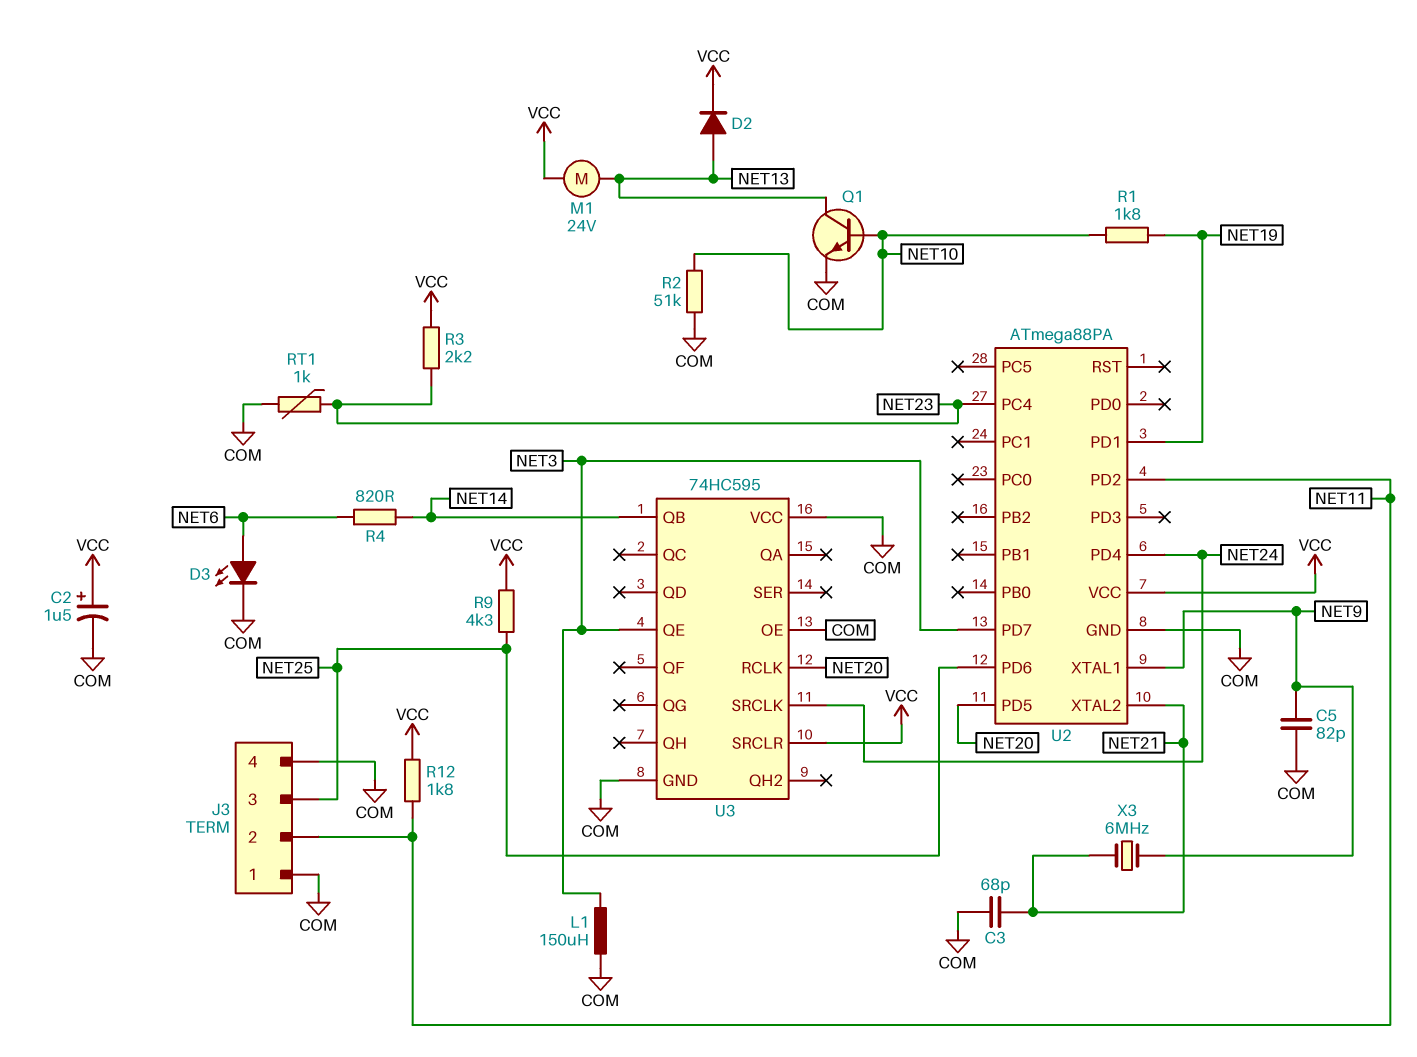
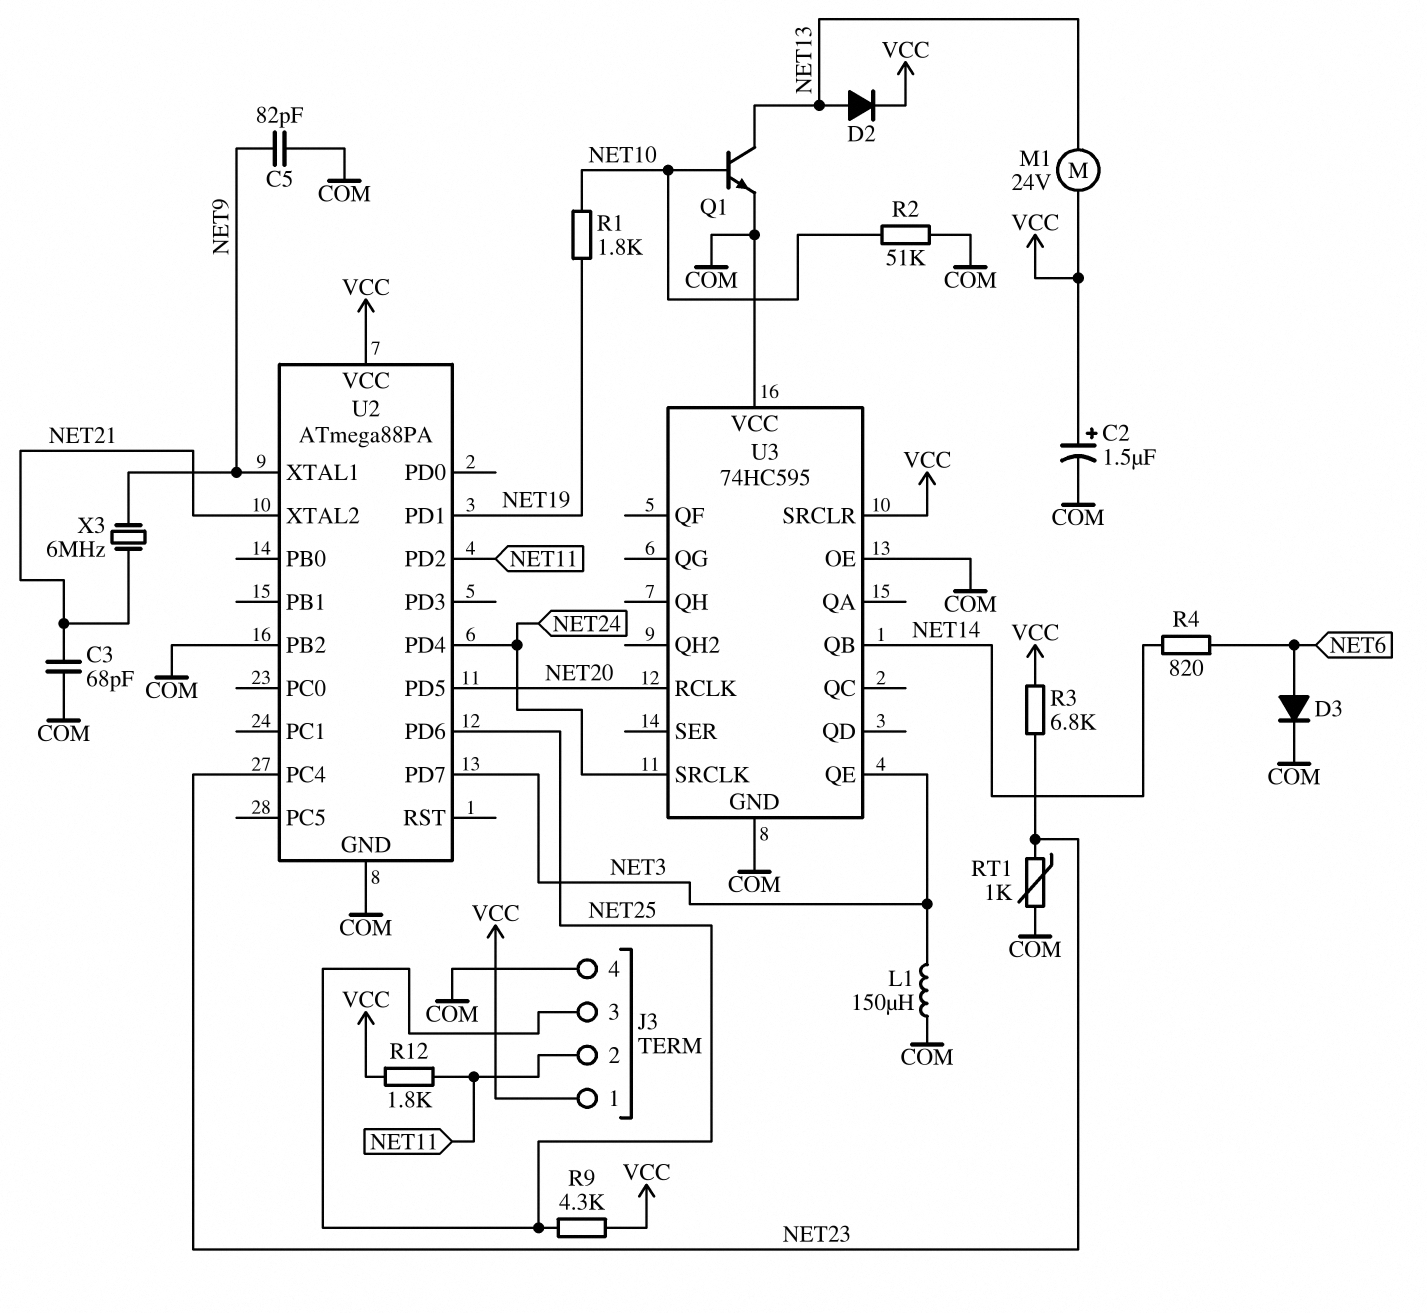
D3: LED (A NET6, K COM) -> diode (A NET6, K COM)
J3 pin 1: COM -> VCC
R3: 2.2k (NET23, VCC) -> 6.8k (NET23, VCC)
U2 pin PB2: none -> COM

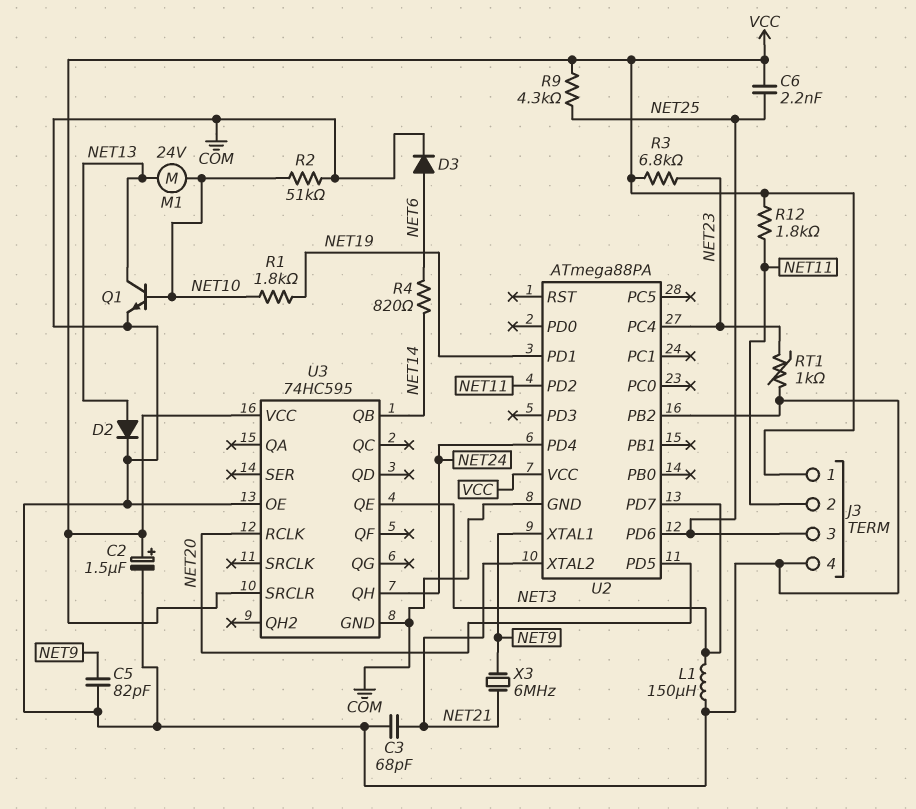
C6: none -> 2.2nF (NET25, VCC)
D2: diode (A NET13, K VCC) -> diode (A NET13, K COM)
M1: motor 24V (NET13, VCC) -> motor 24V (NET10, NET13)
U3 pin QH: none -> NET24
U3 pin SRCLK: NET24 -> none
U3 pin VCC: COM -> VCC

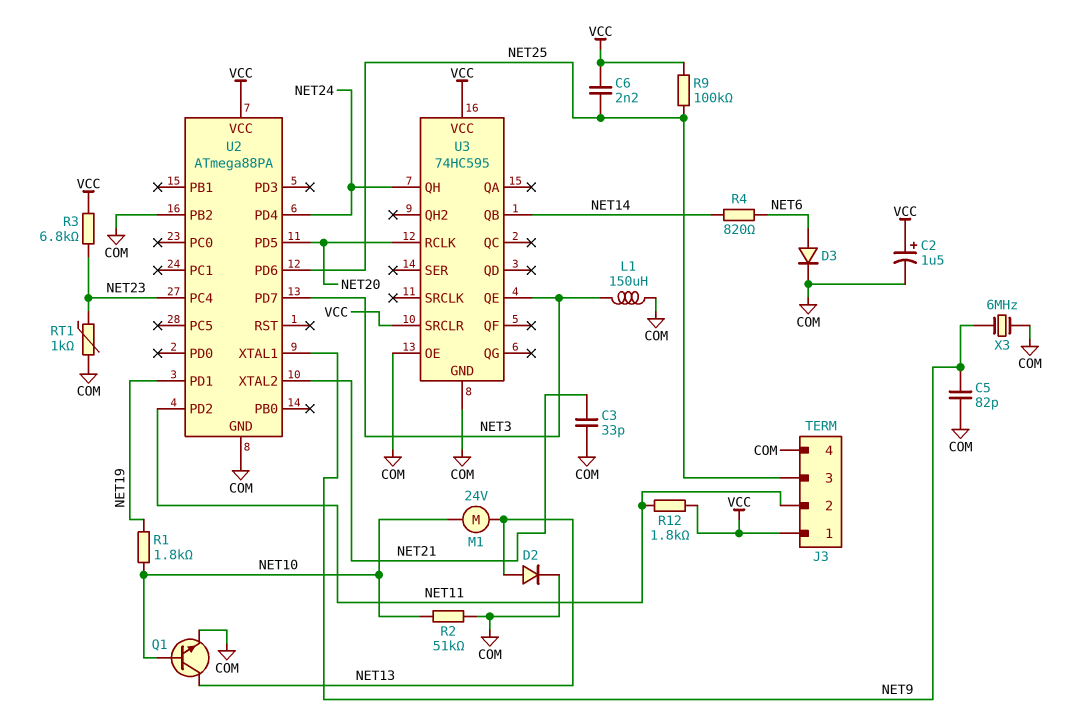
C3: 68pF (COM, NET21) -> 33pF (COM, NET21)
R9: 4.3k (NET25, VCC) -> 100k (NET25, VCC)
X3: 6MHz (NET9, NET21) -> 6MHz (COM, NET9)

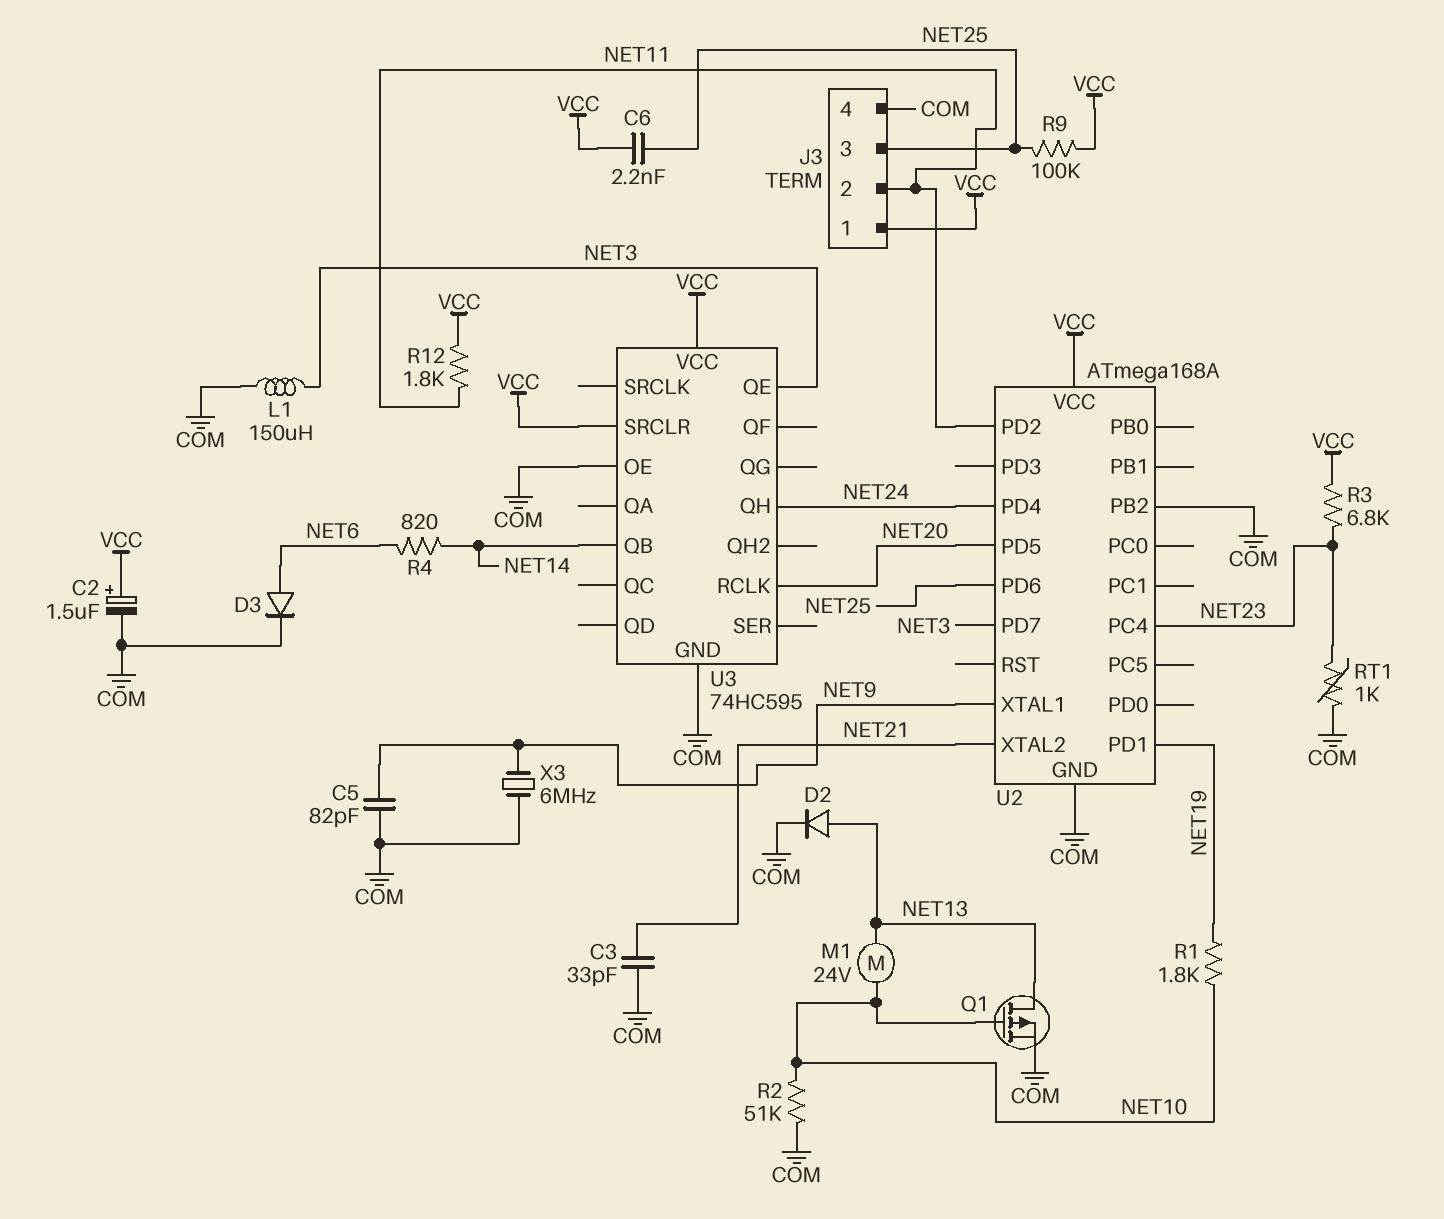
Q1: NPN (B NET10, C NET13, E COM) -> PMOS (G NET10, D NET13, S COM)
U2: ATmega88PA -> ATmega168A

